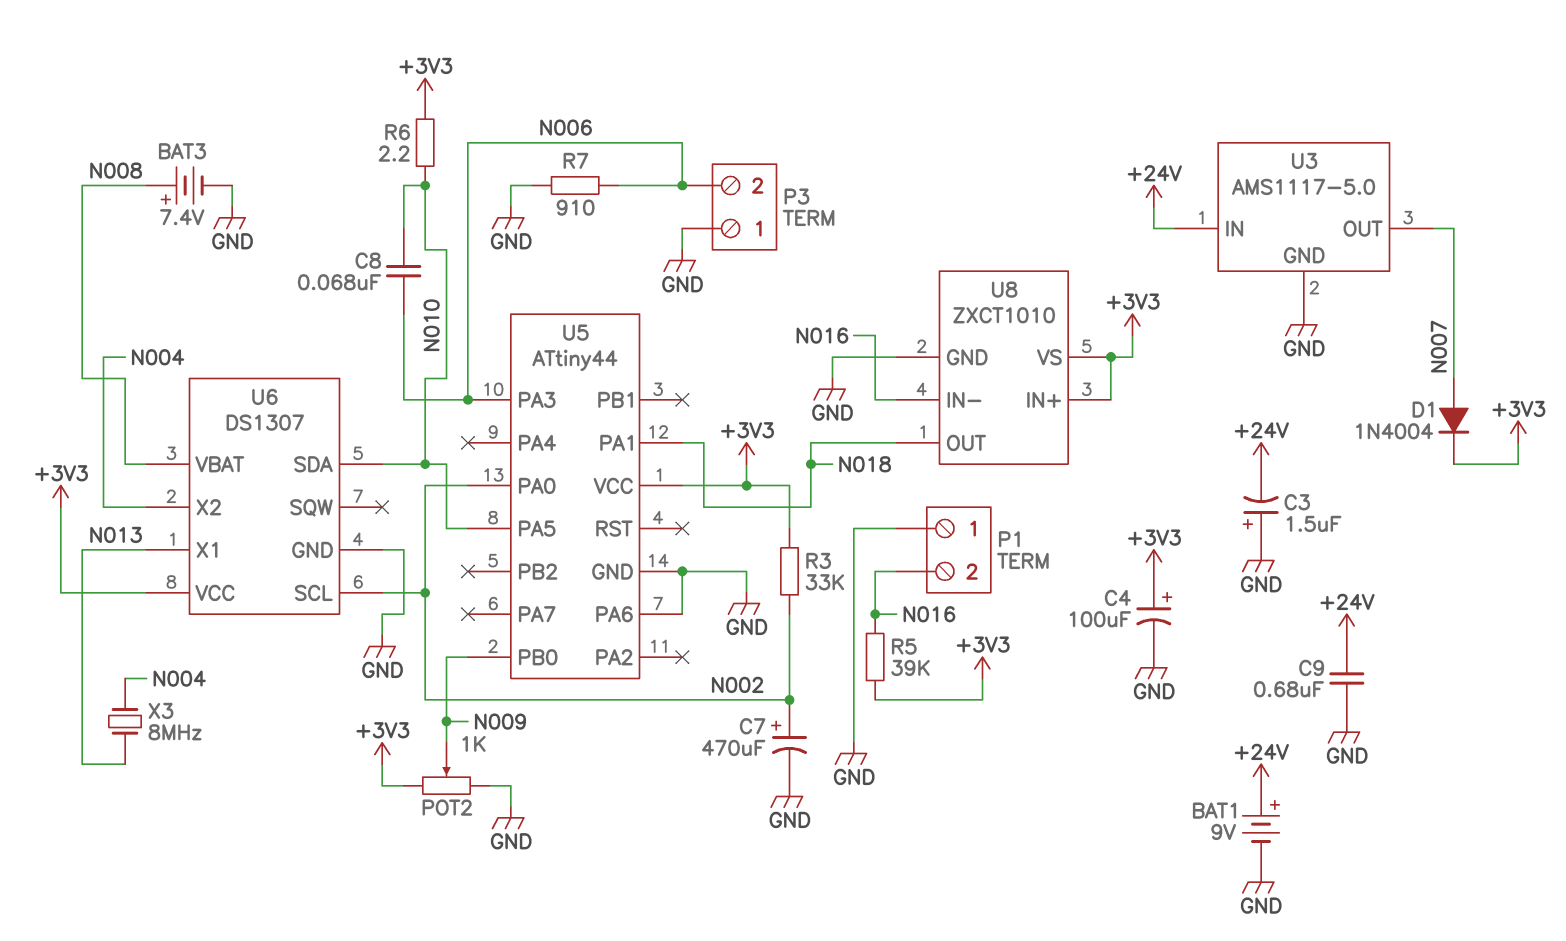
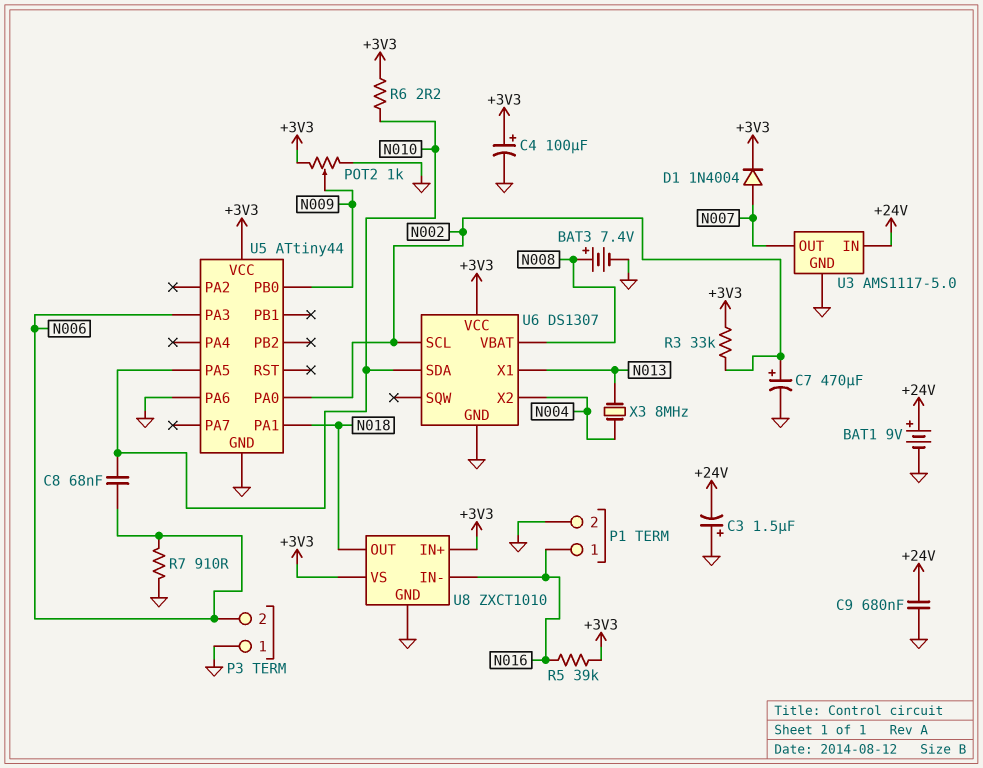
P1 pin 1: GND -> N016
P1 pin 2: N016 -> GND

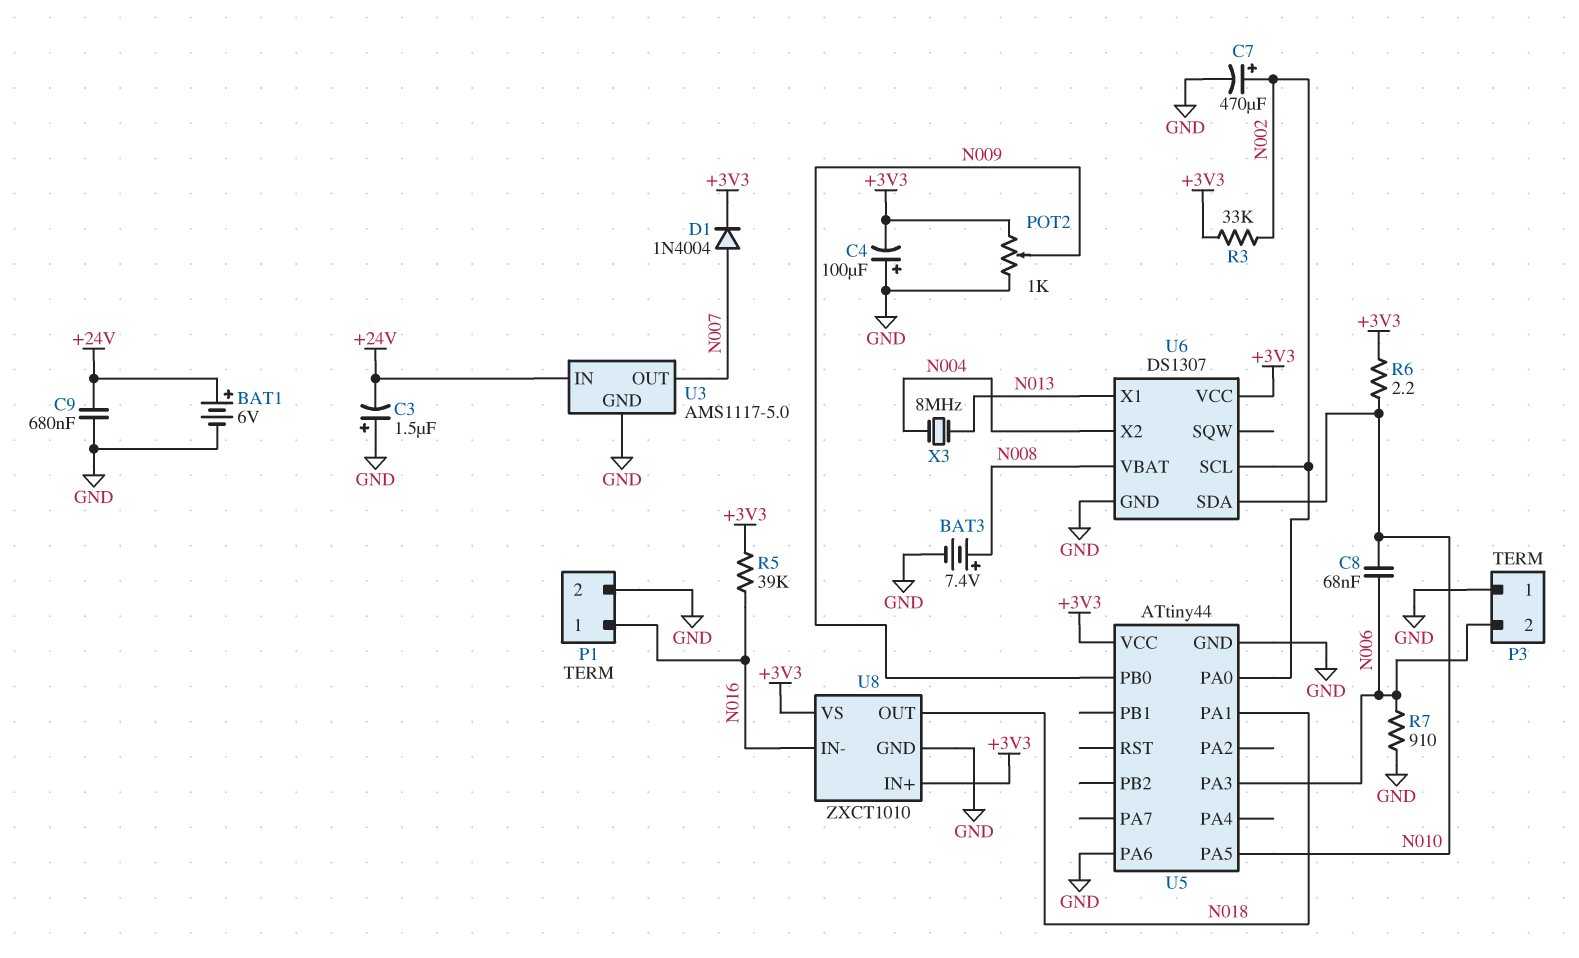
BAT1: 9V (plus +24V, minus GND) -> 6V (plus +24V, minus GND)
C4: 100uF (plus +3V3, minus GND) -> 100uF (plus GND, minus +3V3)

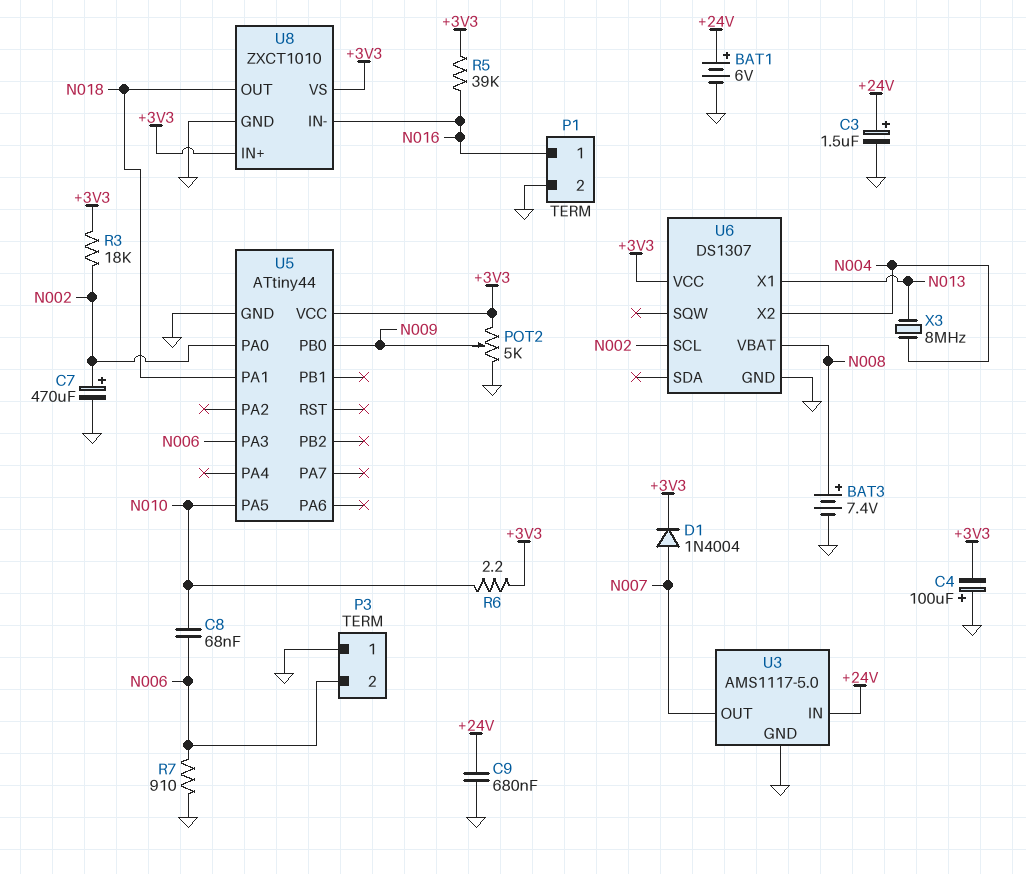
C3: 1.5uF (plus GND, minus +24V) -> 1.5uF (plus +24V, minus GND)
POT2: 1k (+3V3, GND, wiper N009) -> 5k (+3V3, GND, wiper N009)
R3: 33k (+3V3, N002) -> 18k (+3V3, N002)
U5 pin PA6: GND -> none
U6 pin SDA: N010 -> none

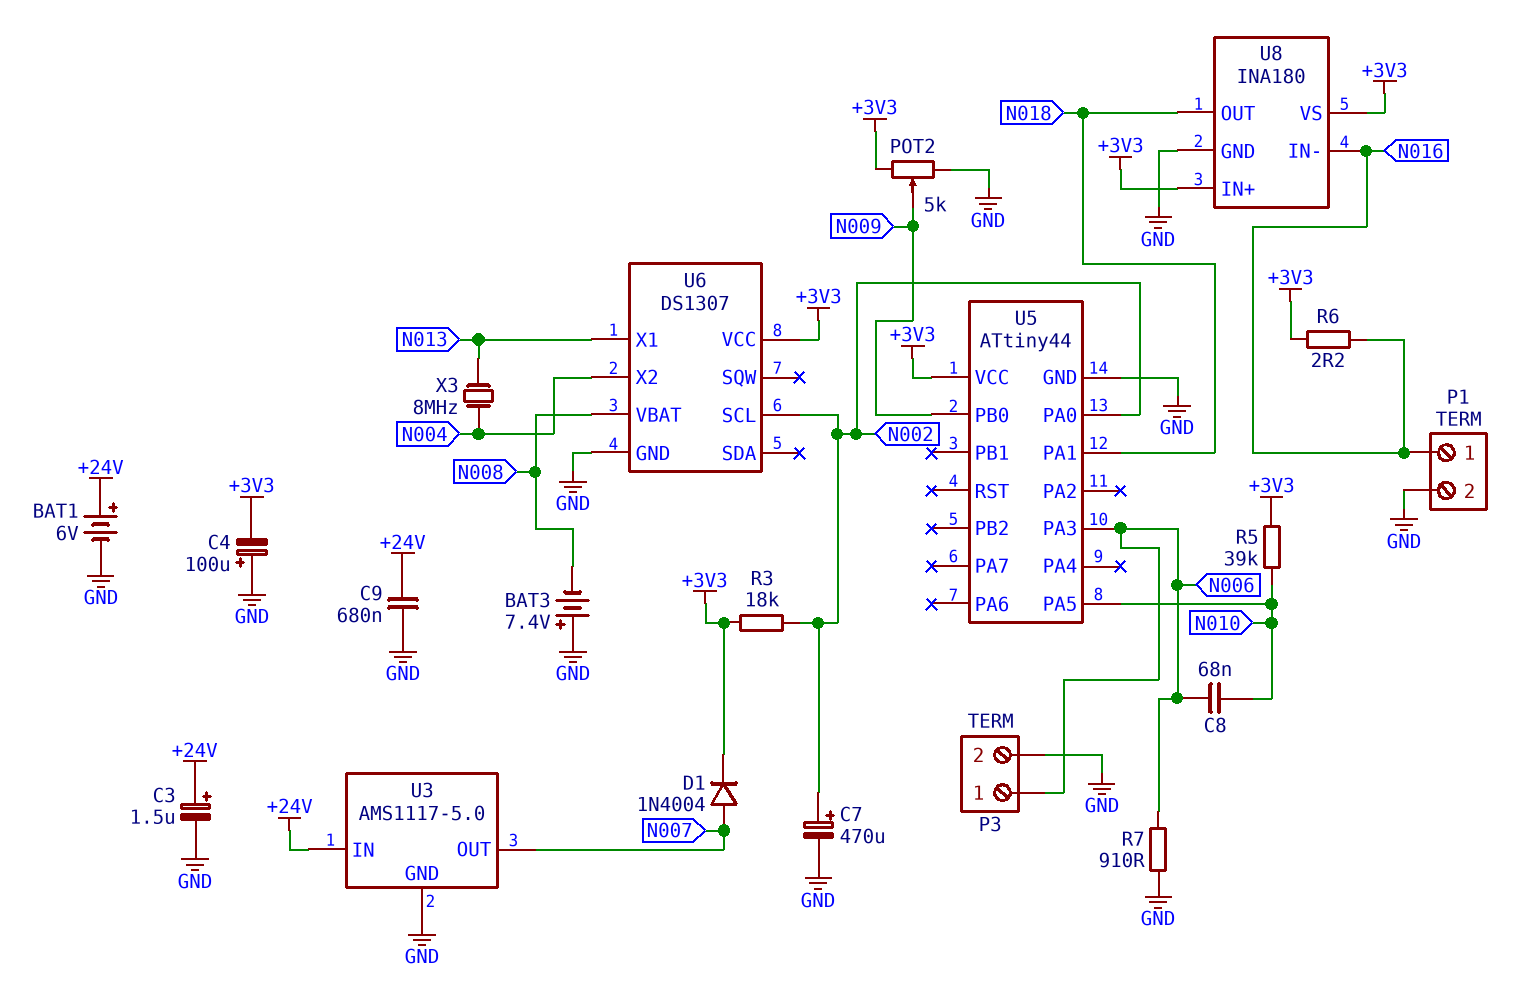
BAT3: 7.4V (plus N008, minus GND) -> 7.4V (plus GND, minus N008)
P3 pin 1: GND -> N006
P3 pin 2: N006 -> GND
R5: 39k (+3V3, N016) -> 39k (+3V3, N010)
R6: 2.2 (+3V3, N010) -> 2.2 (+3V3, N016)
U8: ZXCT1010 -> INA180

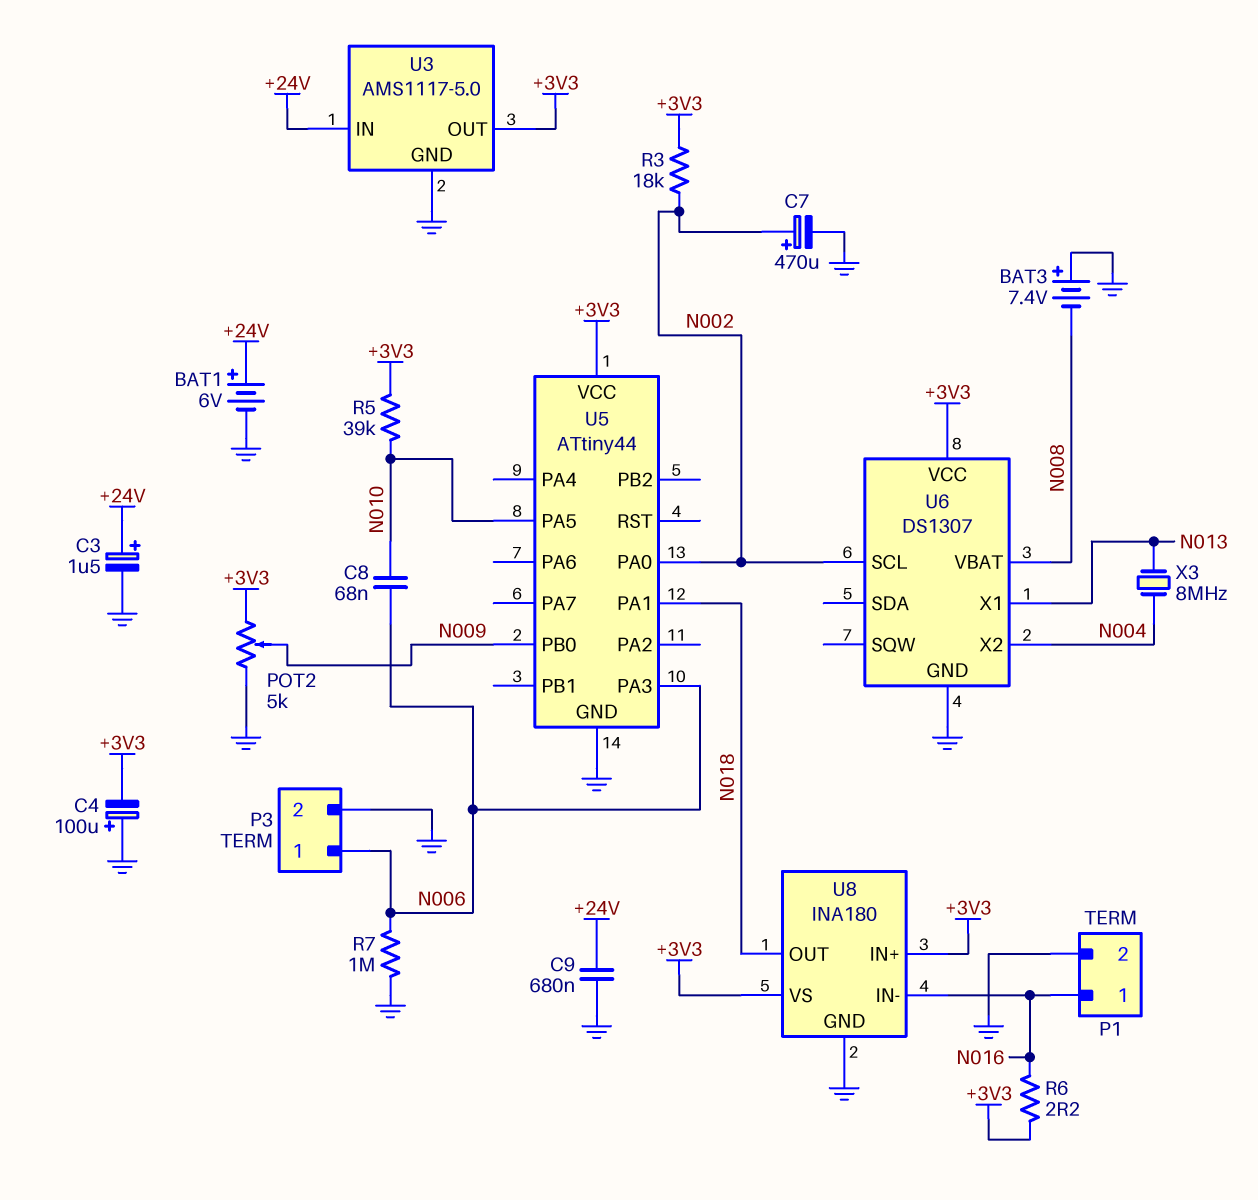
D1: diode 1N4004 (A N007, K +3V3) -> none
R7: 910 (GND, N006) -> 1M (GND, N006)
U3 pin OUT: N007 -> +3V3

